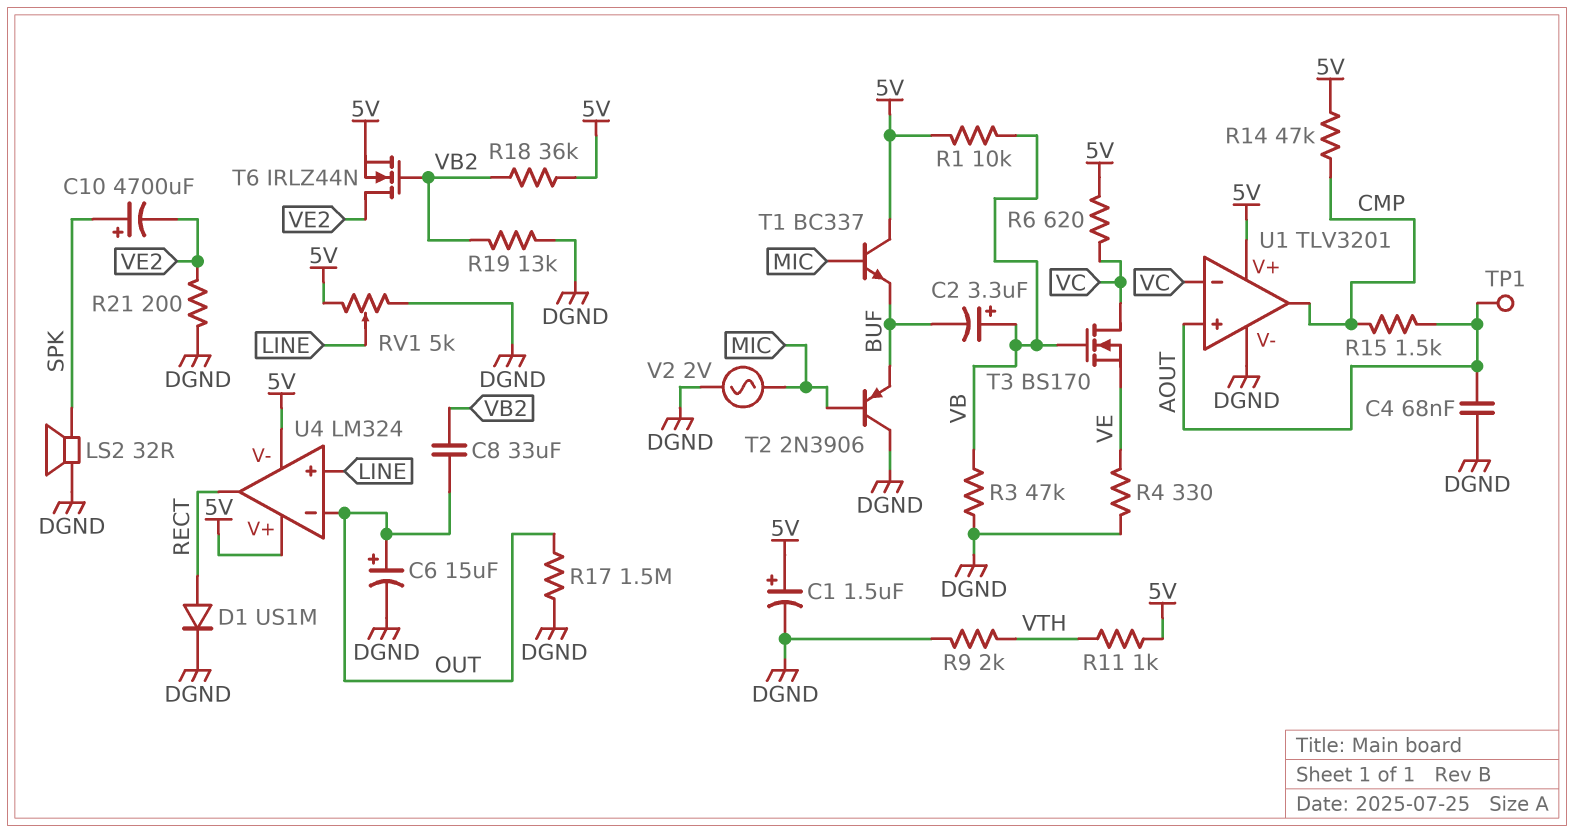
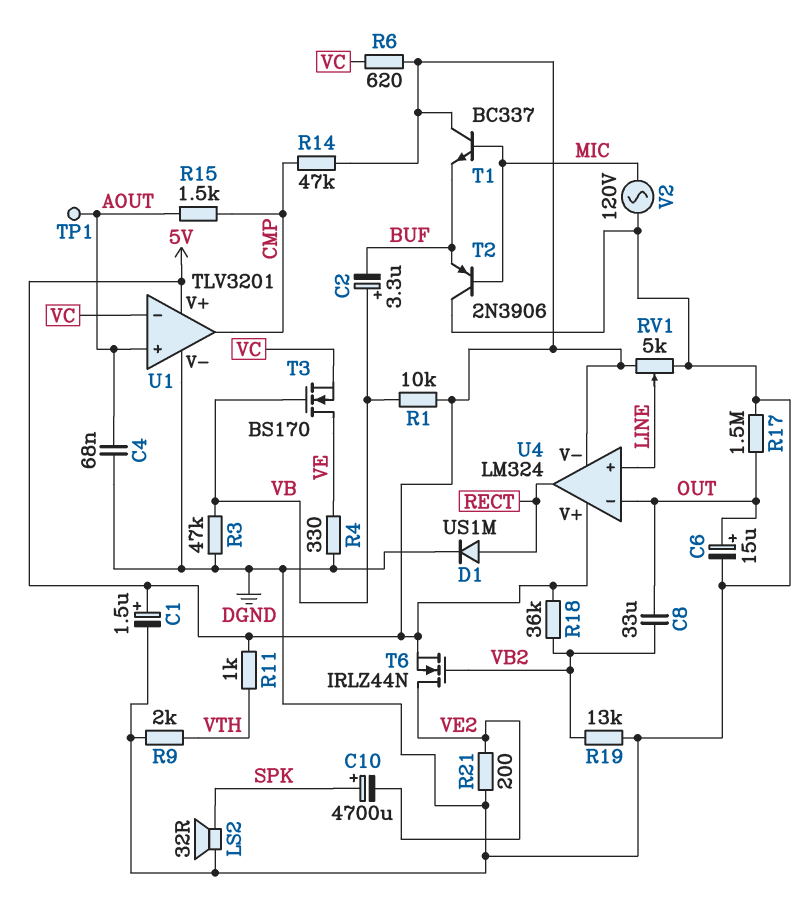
T3: NMOS BS170 (G VB, D VC, S VE) -> NMOS BS170 (G VB, D VE, S VC)
V2: AC 2V (DGND, MIC) -> AC 120V (DGND, MIC)

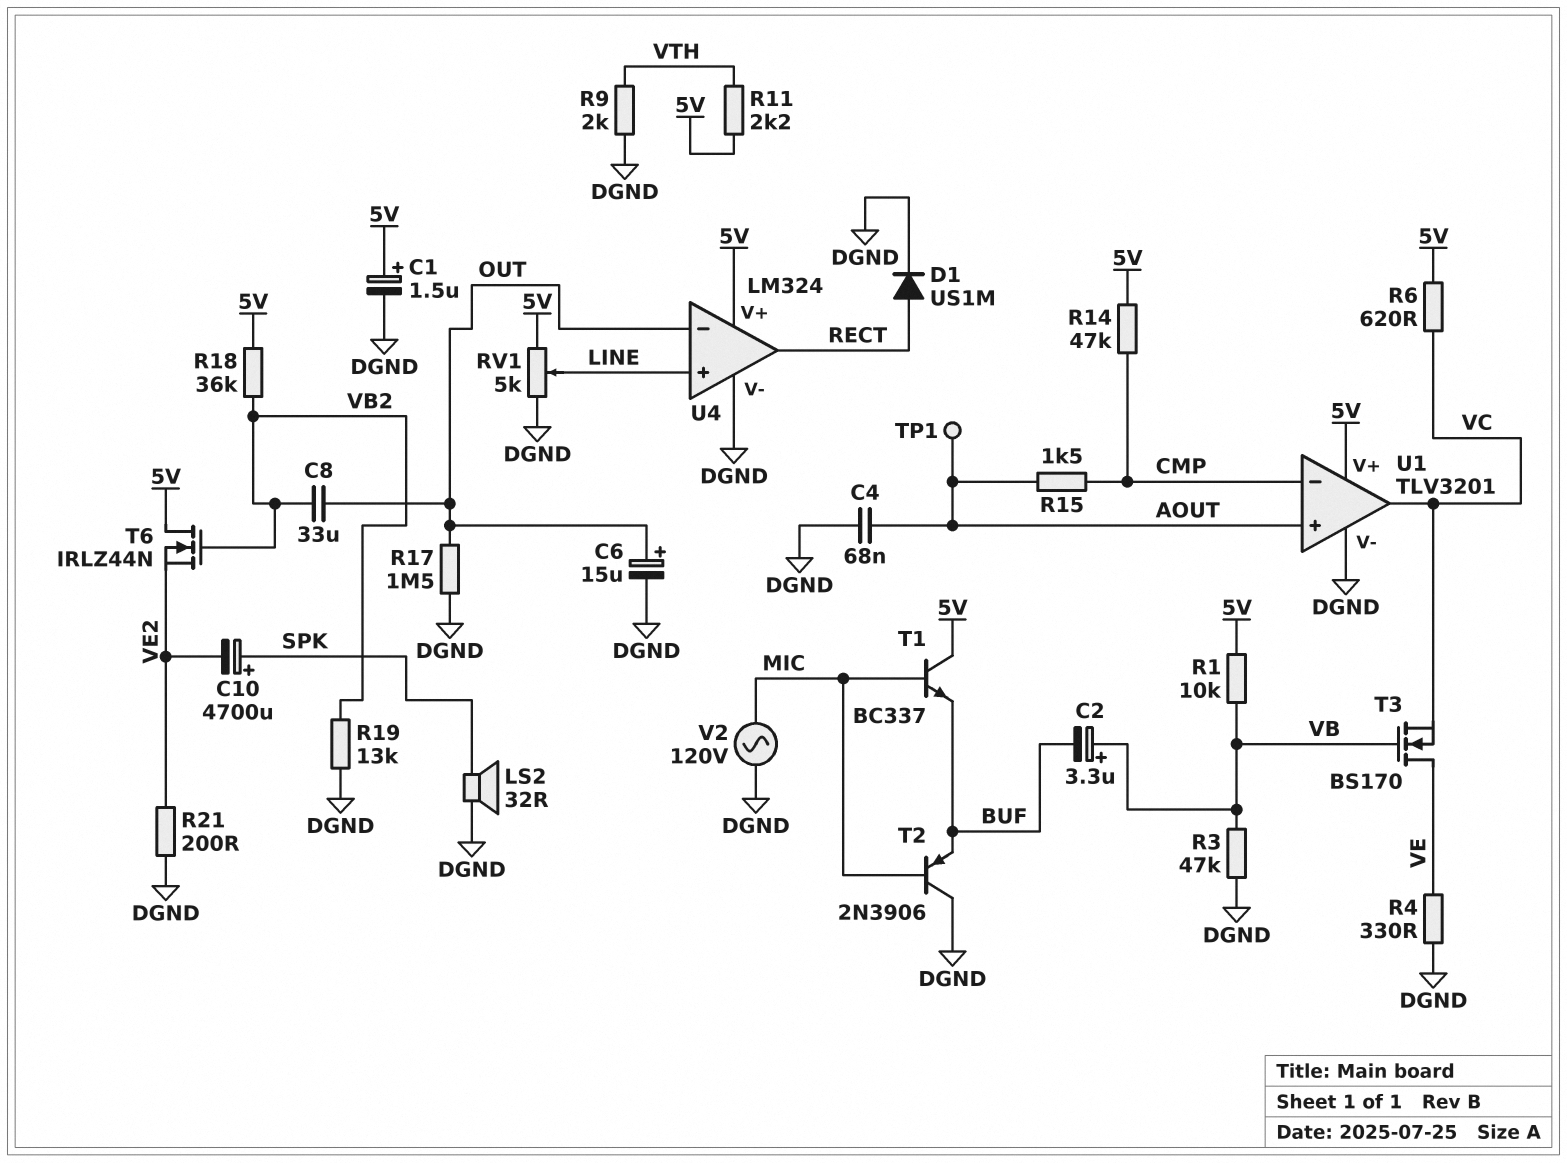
R11: 1k (5V, VTH) -> 2.2k (5V, VTH)
T6: NMOS IRLZ44N (G VB2, D VE2, S 5V) -> NMOS IRLZ44N (G VB2, D 5V, S VE2)
U1 pin in-: VC -> CMP
U1 pin out: CMP -> VC
U4 pin V-: 5V -> DGND

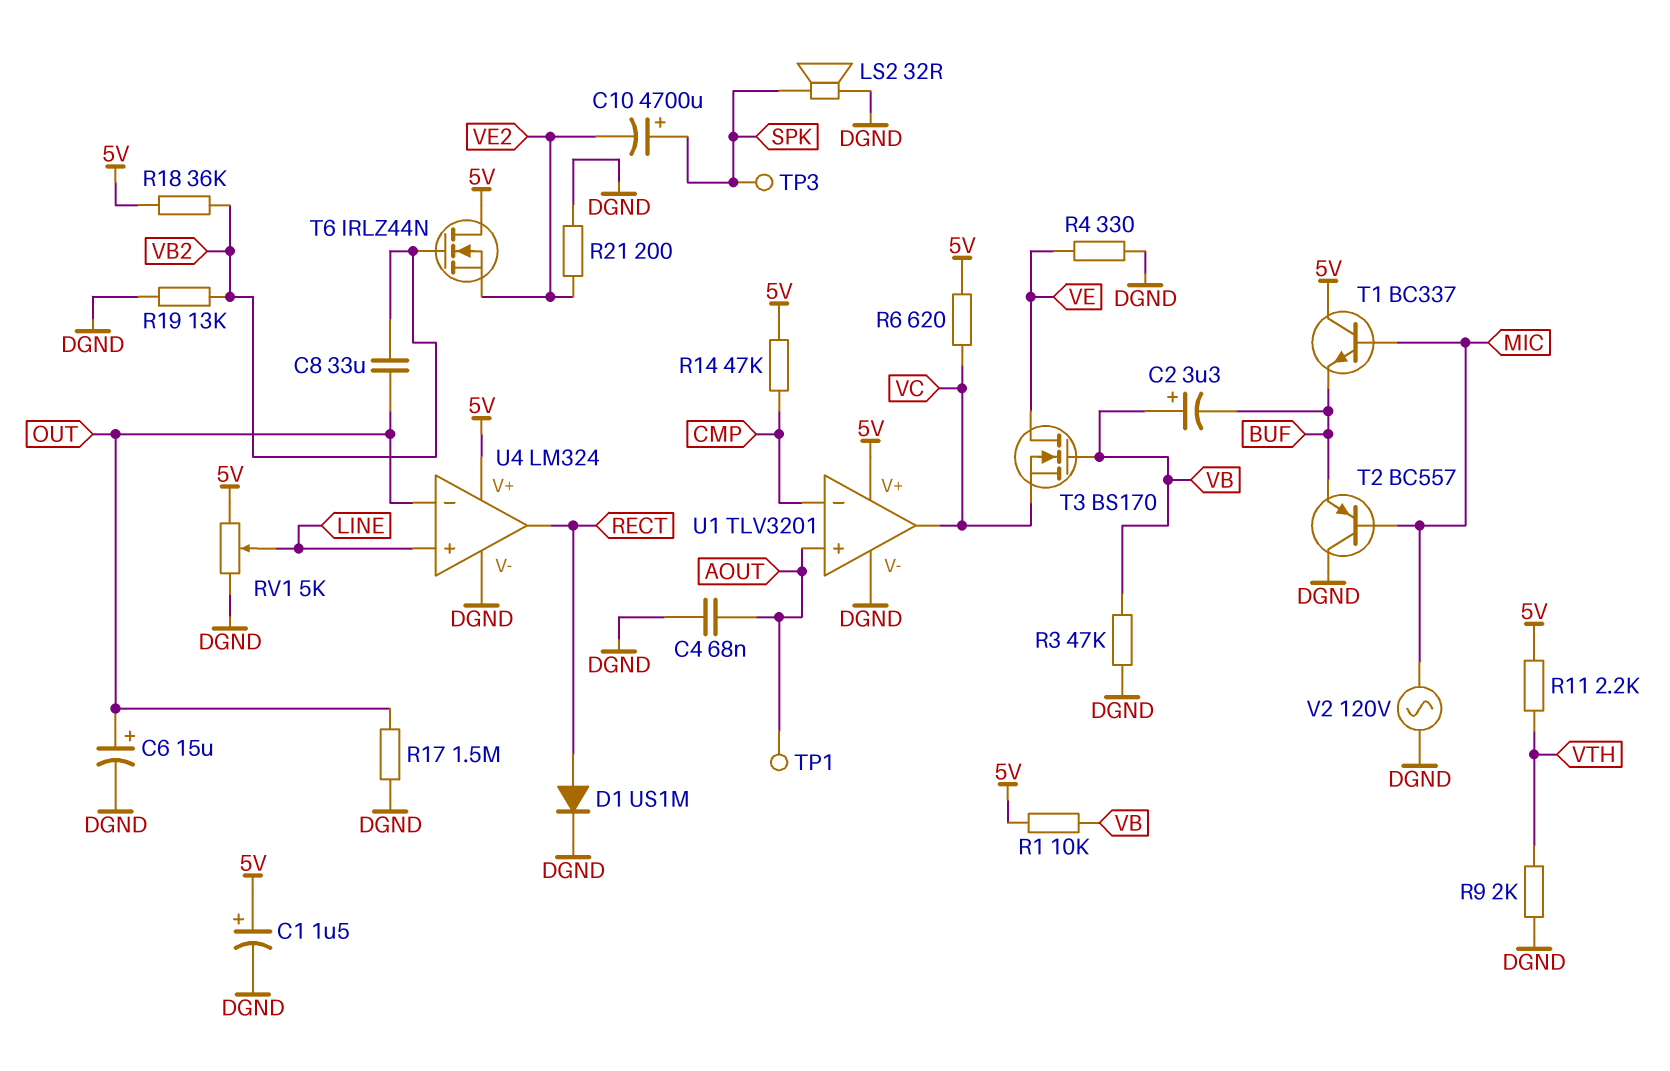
R15: 1.5k (AOUT, CMP) -> none
T2: PNP 2N3906 (B MIC, C DGND, E BUF) -> PNP BC557 (B MIC, C DGND, E BUF)
TP3: none -> test point (SPK)

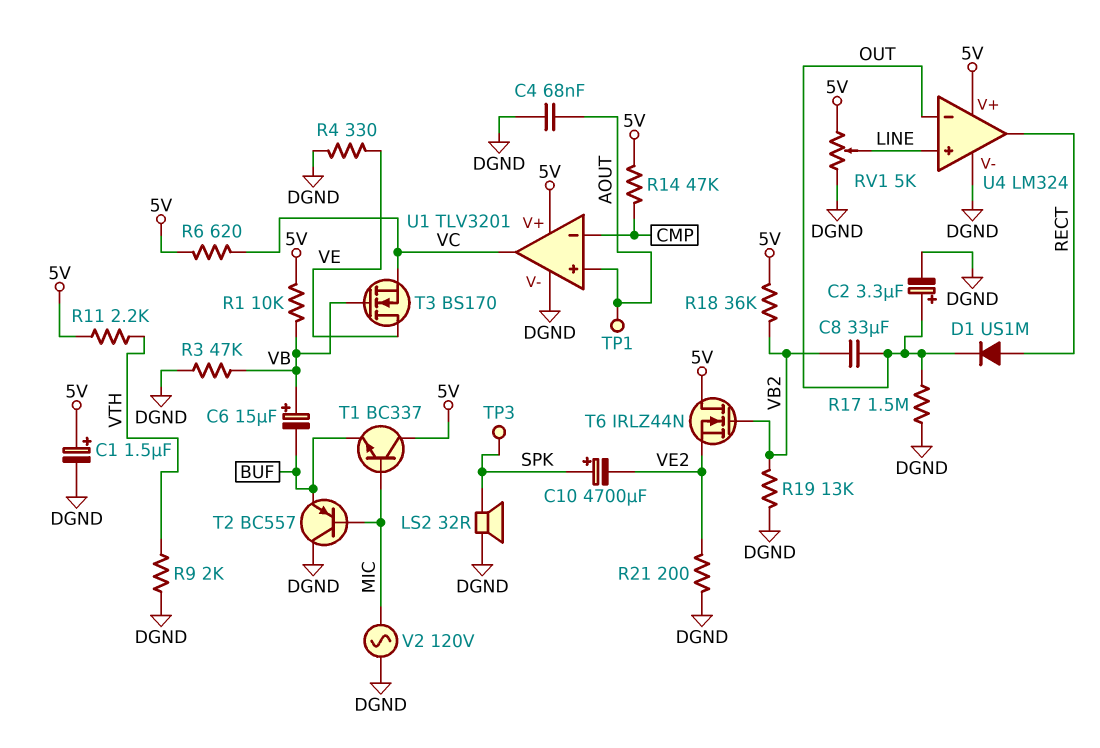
C2: 3.3uF (plus VB, minus BUF) -> 3.3uF (plus OUT, minus DGND)
C6: 15uF (plus OUT, minus DGND) -> 15uF (plus VB, minus BUF)
D1: diode US1M (A RECT, K DGND) -> diode US1M (A RECT, K OUT)

